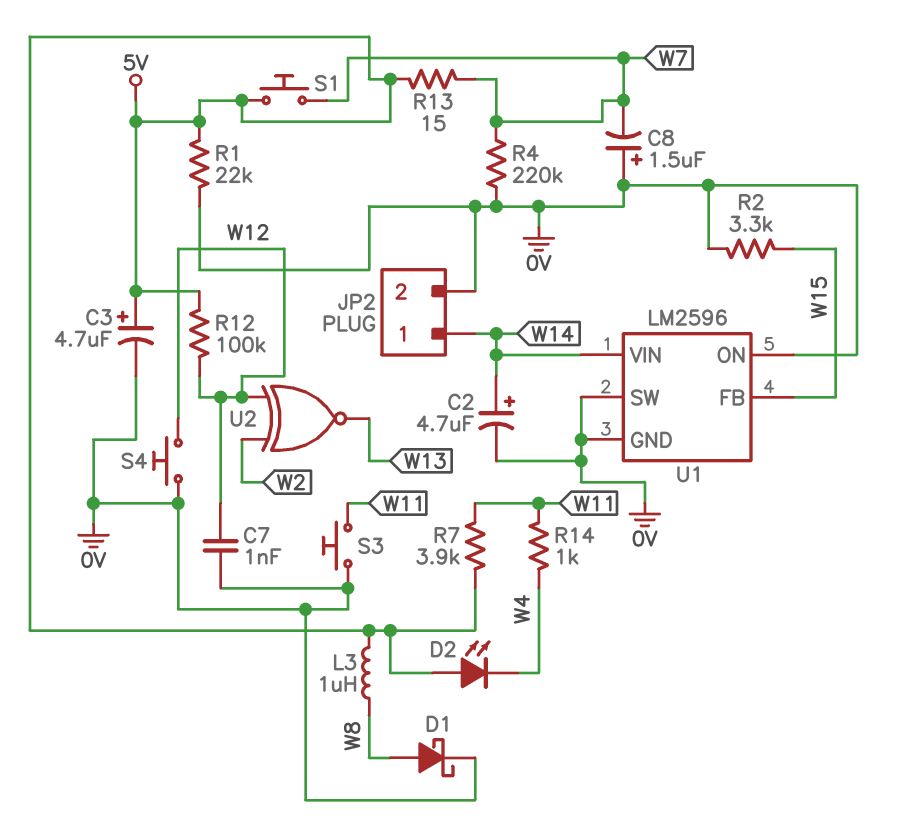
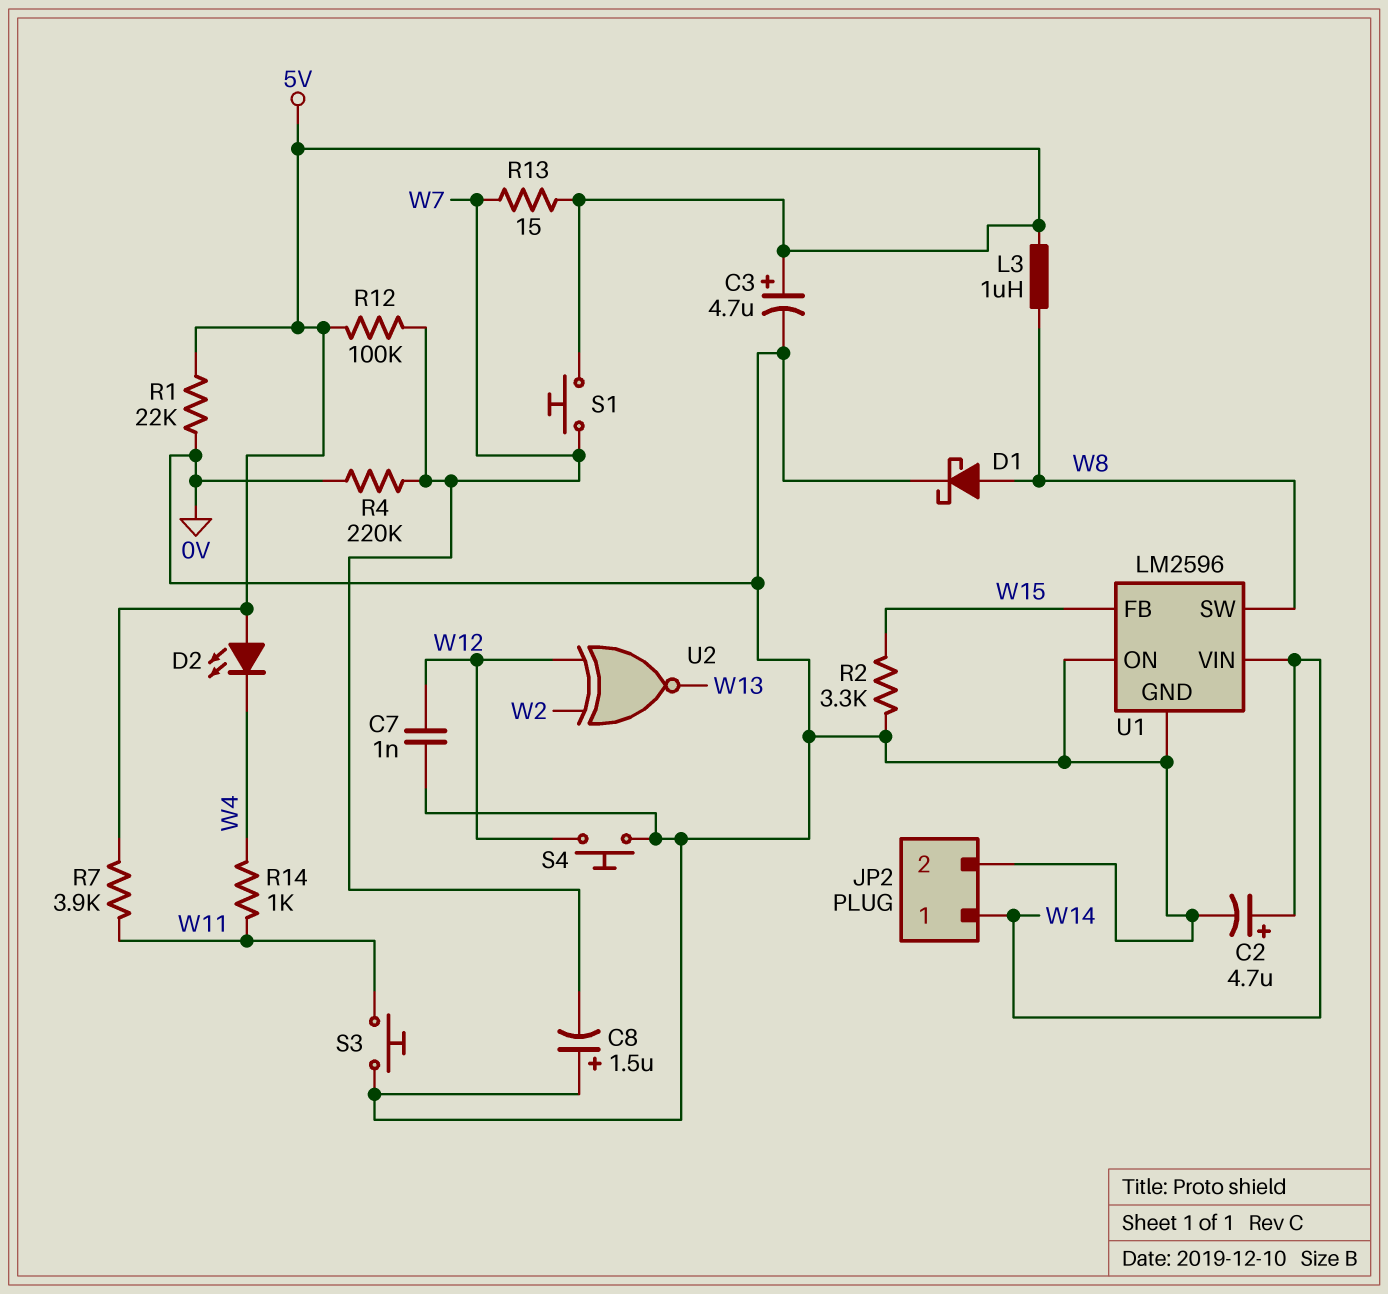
R12: 100k (5V, W12) -> 100k (5V, W7)
U1 pin SW: 0V -> W8

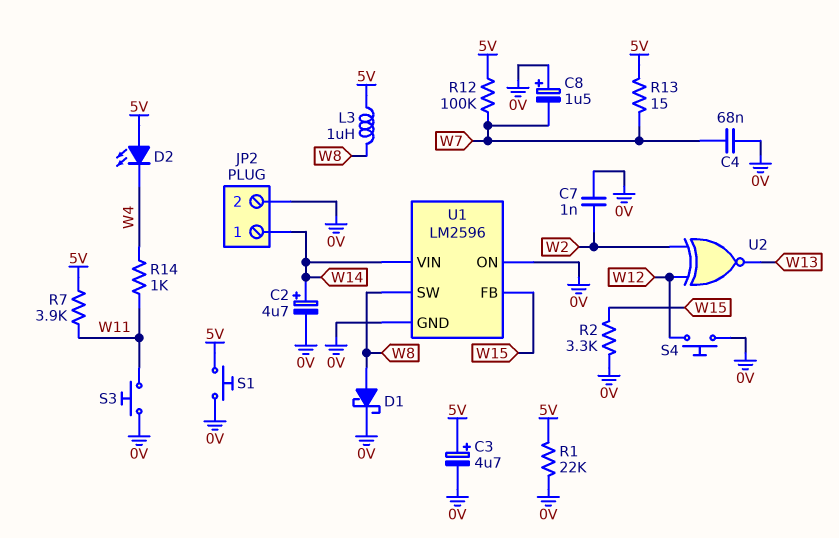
C4: none -> 68nF (0V, W7)
C7: 1nF (0V, W12) -> 1nF (0V, W2)
R4: 220k (0V, W7) -> none
S1: button (5V, W7) -> button (0V, 5V)

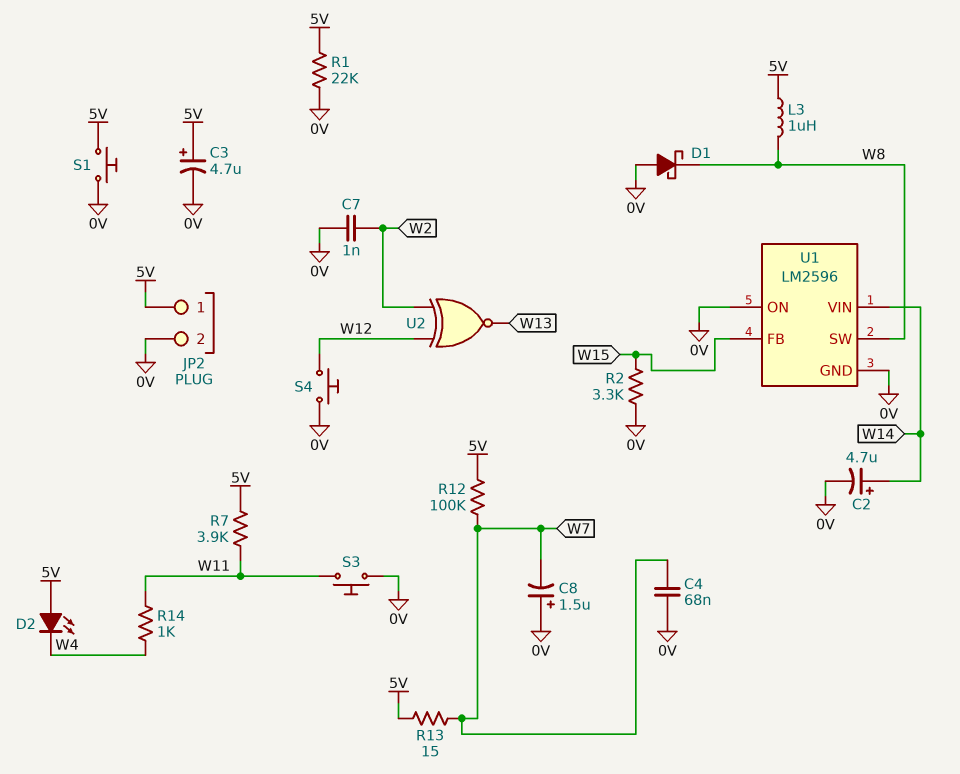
D1: schottky (A W8, K 0V) -> schottky (A 0V, K W8)
JP2 pin 1: W14 -> 5V

